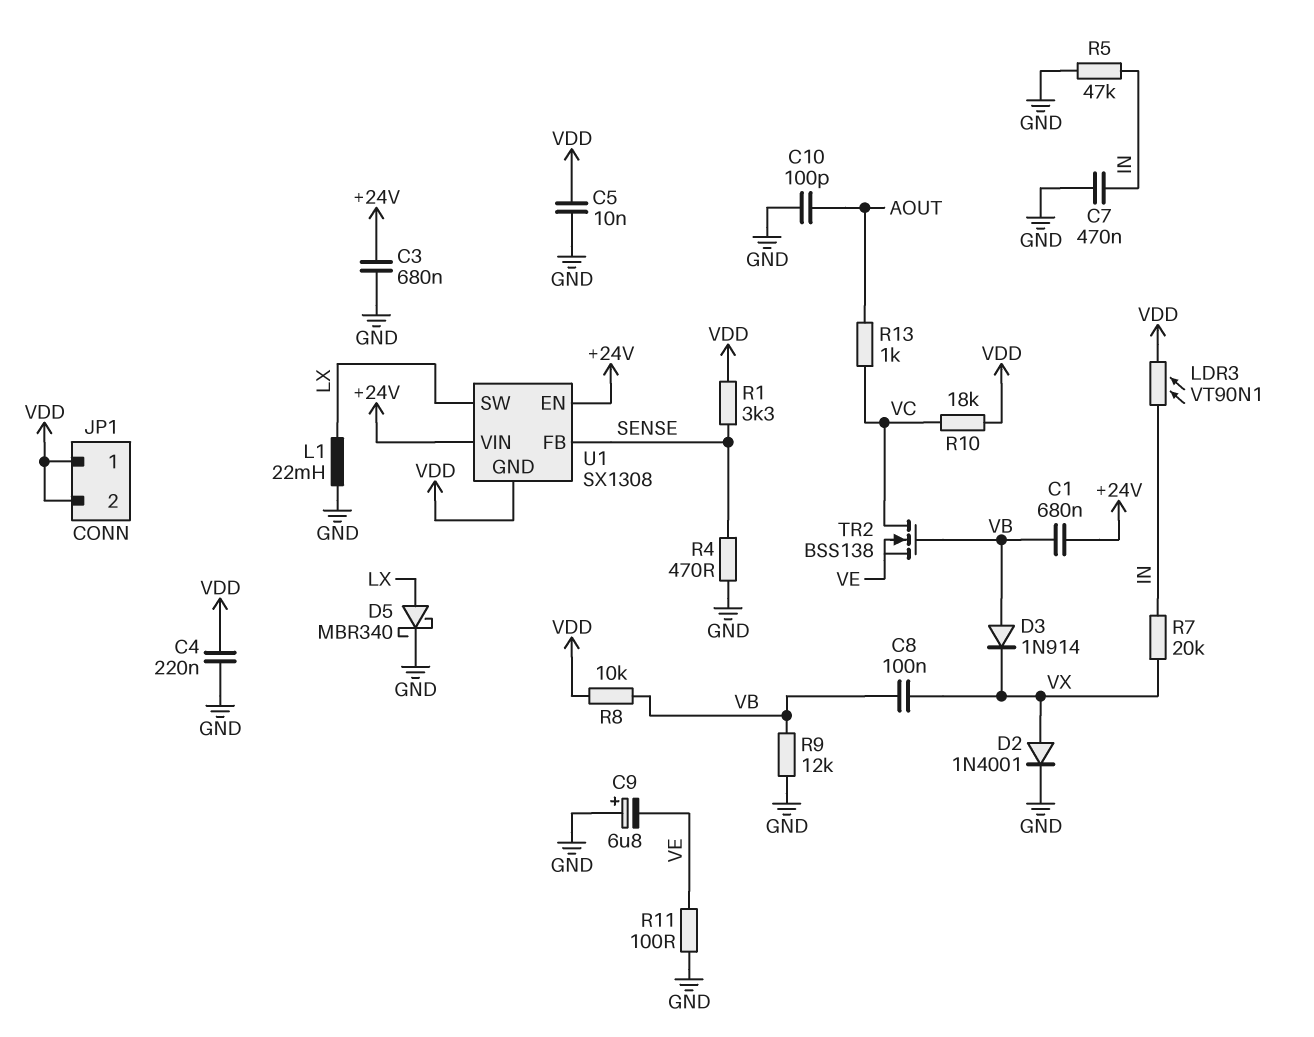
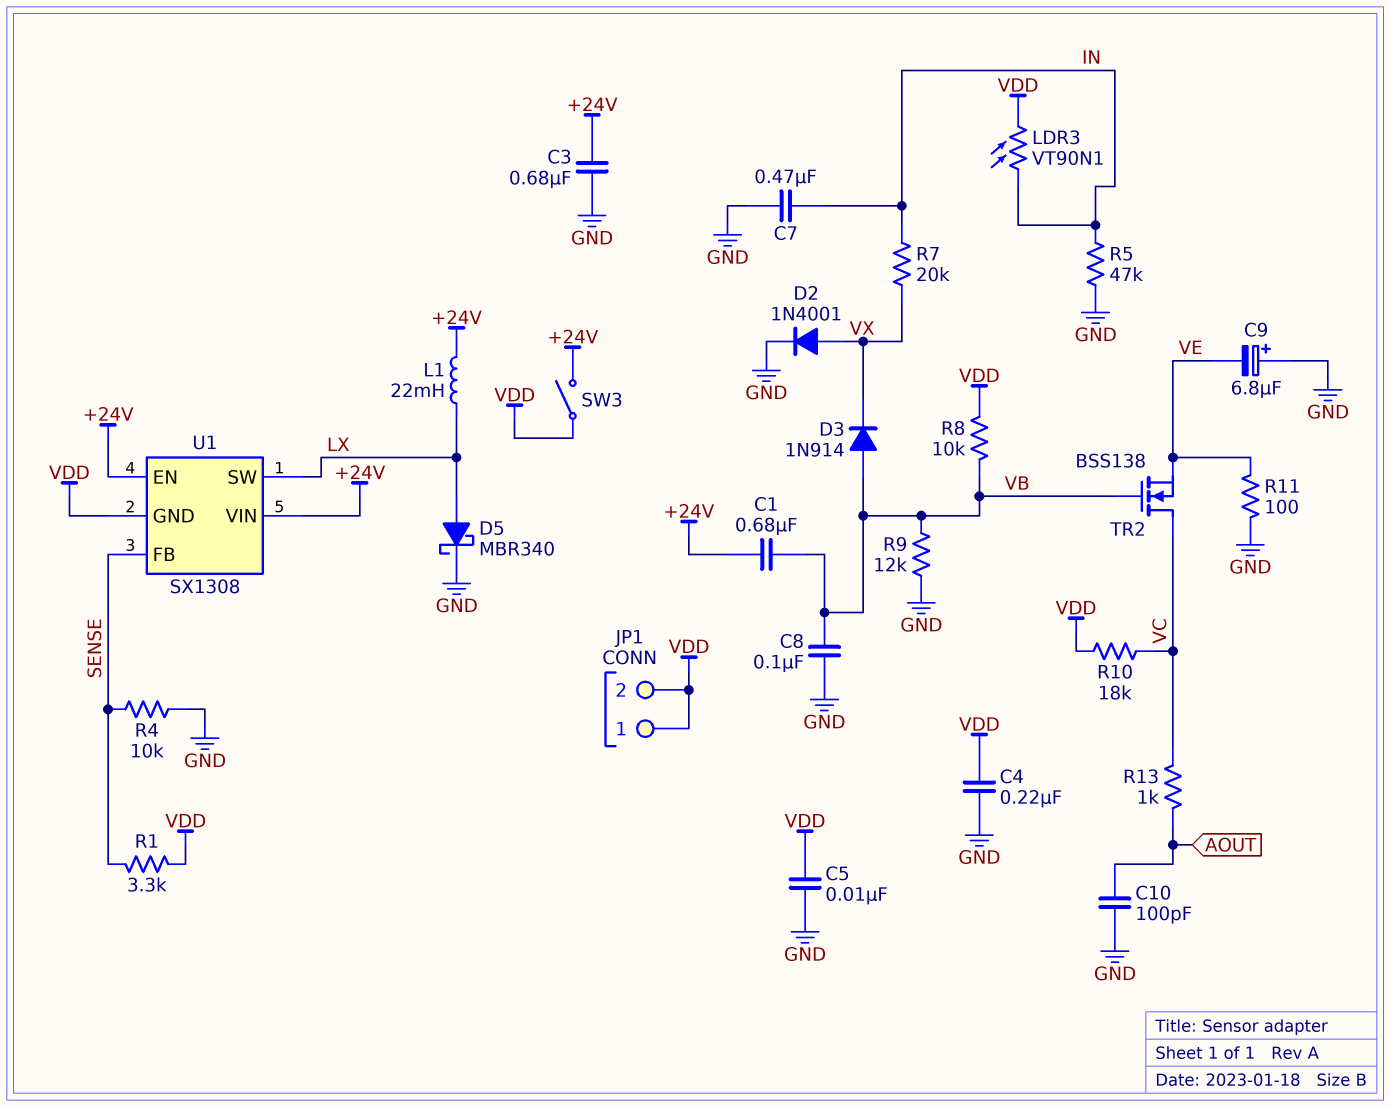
C8: 100nF (VB, VX) -> 100nF (GND, VB)
L1: 22mH (GND, LX) -> 22mH (+24V, LX)
R4: 470 (GND, SENSE) -> 10k (GND, SENSE)
SW3: none -> switch (+24V, VDD)

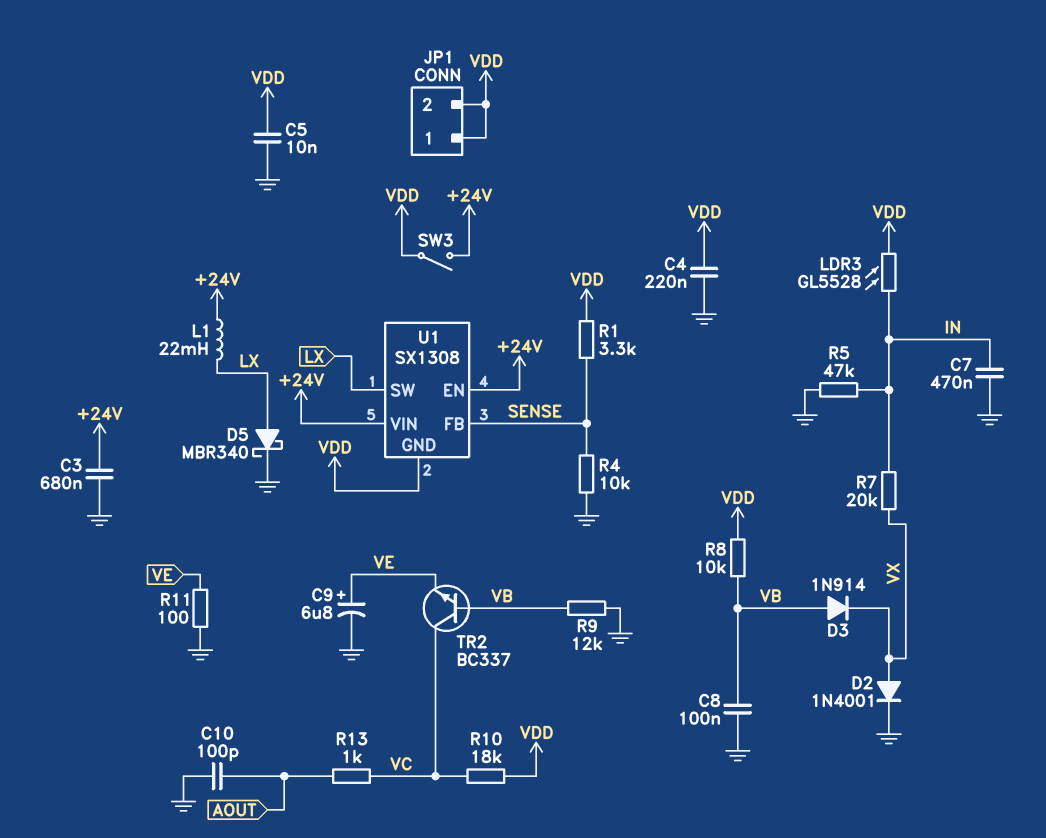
C1: 680nF (+24V, VB) -> none
C9: 6.8uF (plus GND, minus VE) -> 6.8uF (plus VE, minus GND)
LDR3: VT90N1 (IN, VDD) -> GL5528 (IN, VDD)
TR2: NMOS BSS138 (G VB, D VC, S VE) -> NPN BC337 (B VB, C VC, E VE)

